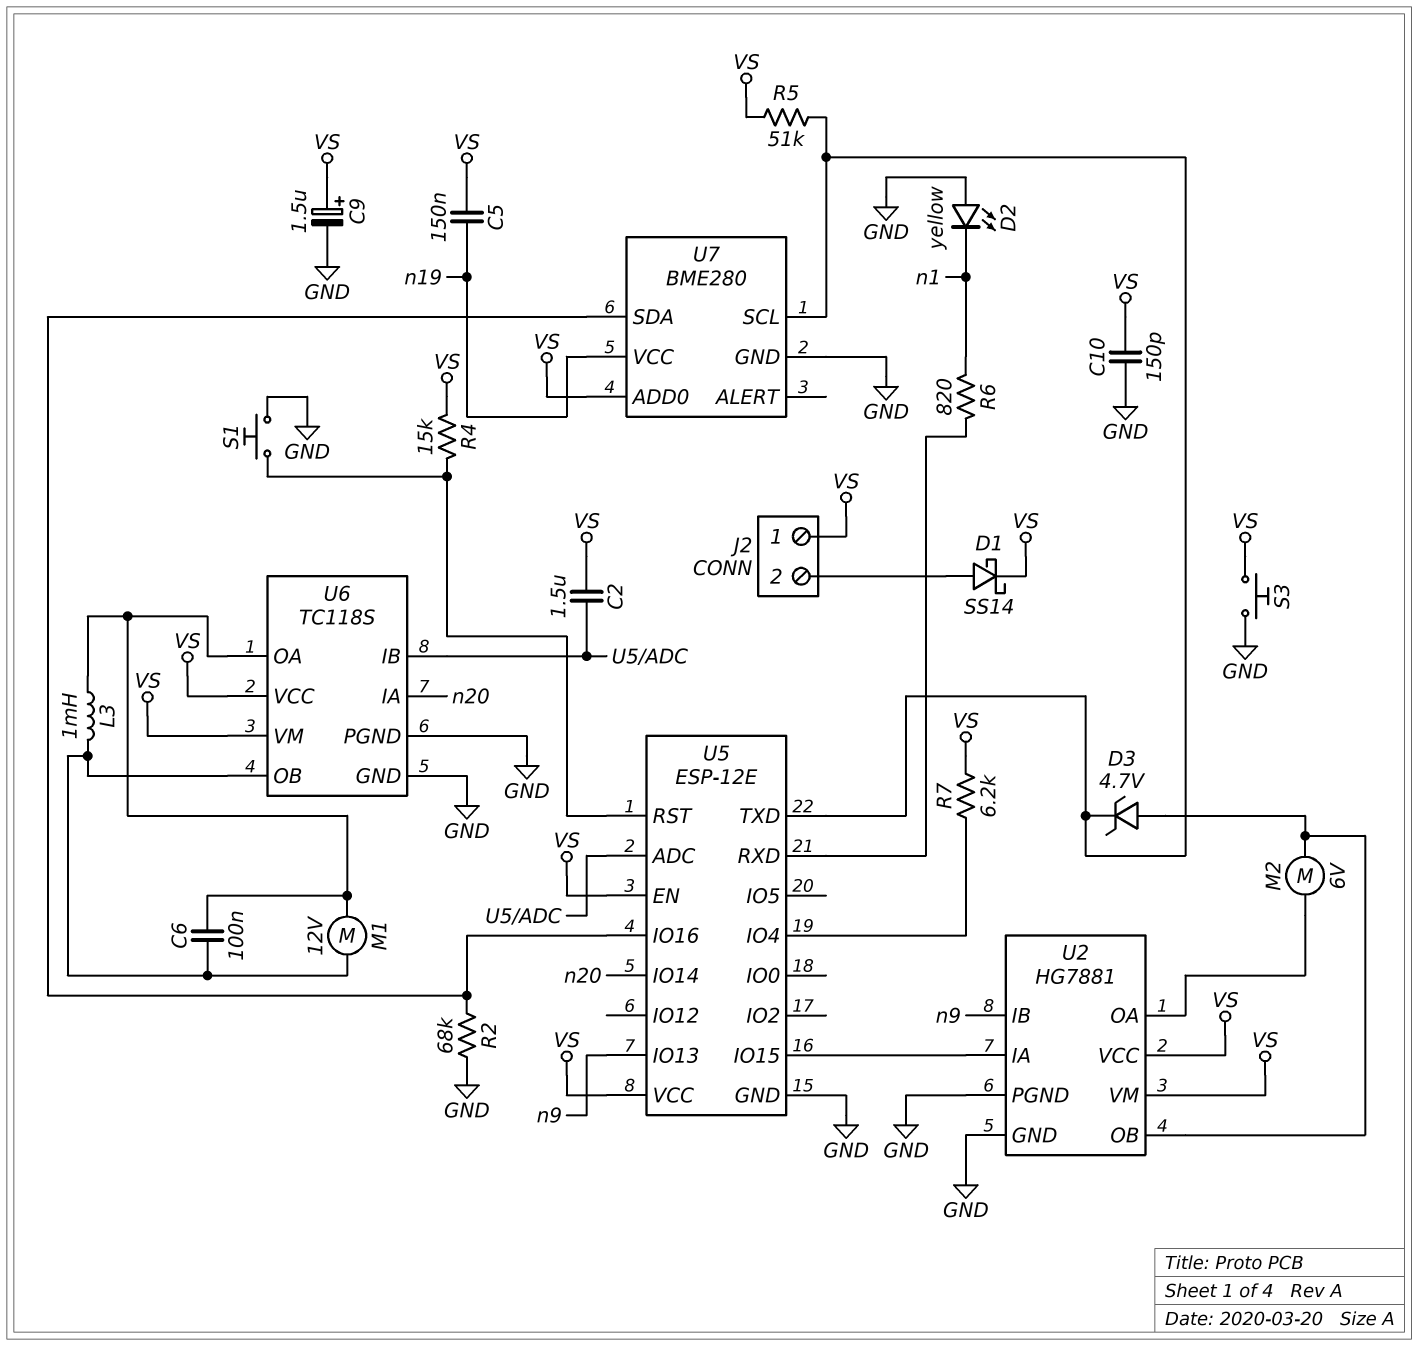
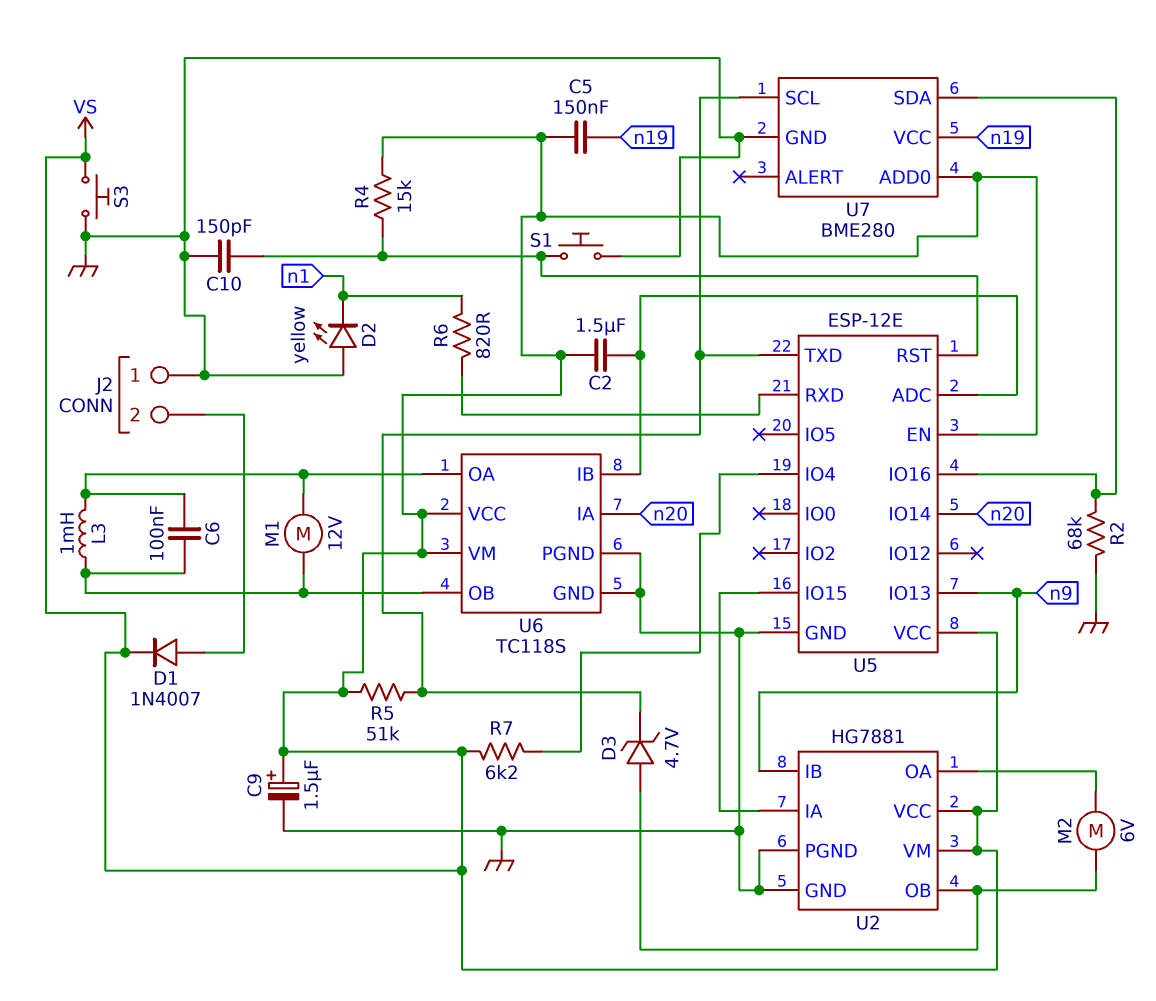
C10: 150pF (GND, VS) -> 150pF (GND, U5/RST)
D1: schottky SS14 (A J2/2, K VS) -> diode 1N4007 (A J2/2, K VS)
J2 pin 1: VS -> GND

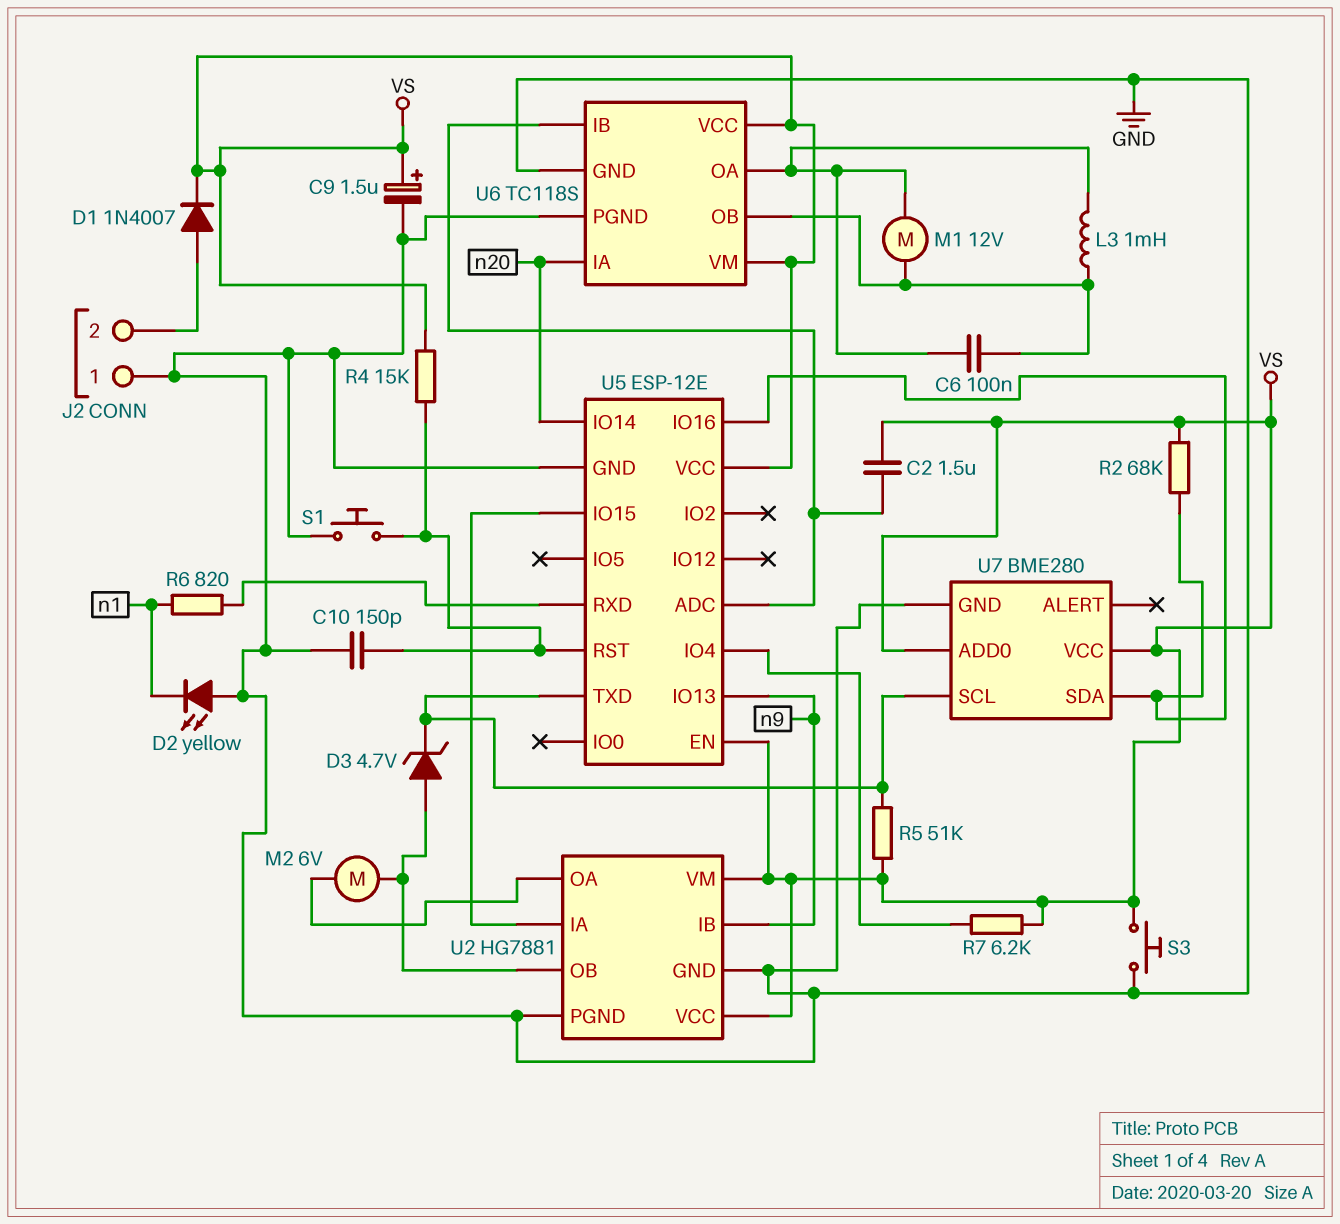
C5: 150nF (VS, n19) -> none
R2: 68k (GND, U5/IO16) -> 68k (U5/IO16, VS)
U7 pin VCC: n19 -> VS

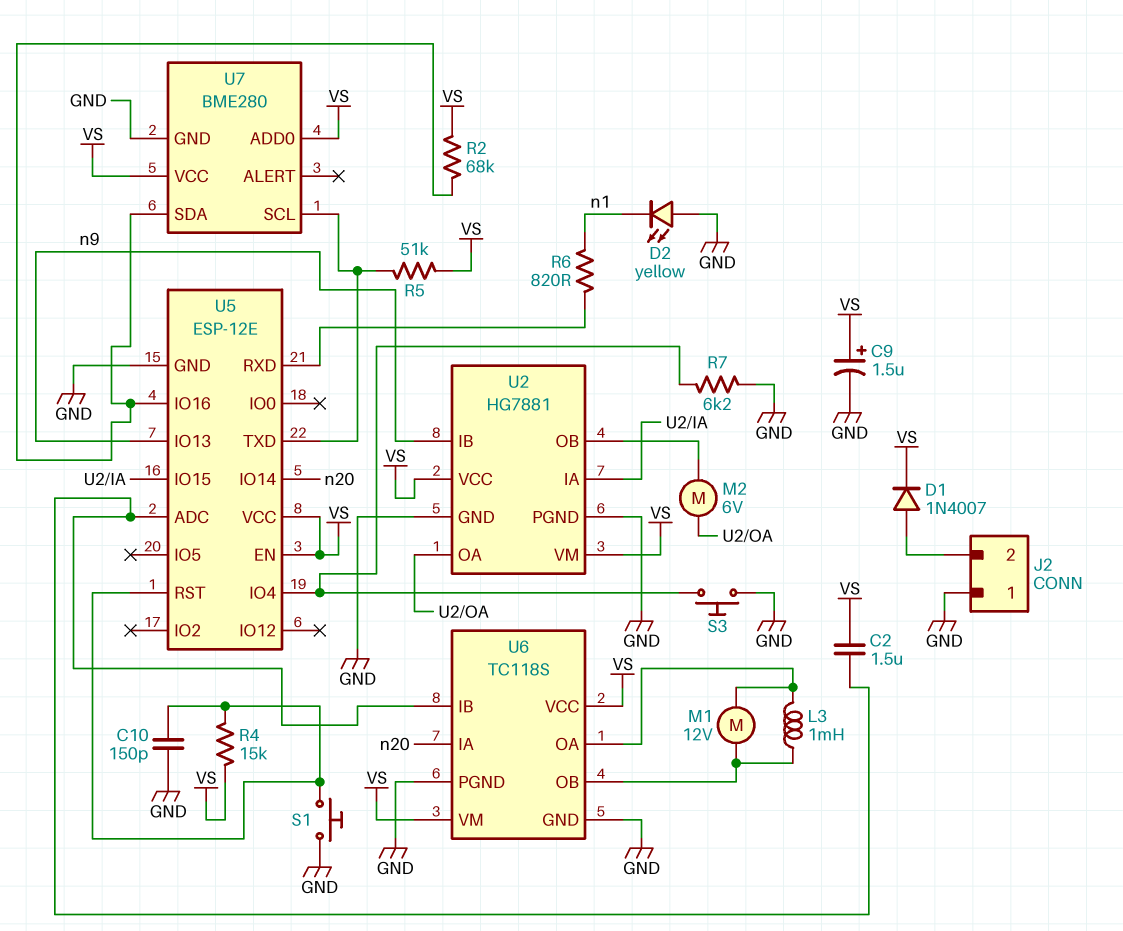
C6: 100nF (U6/OA, U6/OB) -> none
D3: zener 4.7V (A U2/OB, K U5/TXD) -> none
R7: 6.2k (U5/IO4, VS) -> 6.2k (GND, U5/IO4)
S3: button (GND, VS) -> button (GND, U5/IO4)

